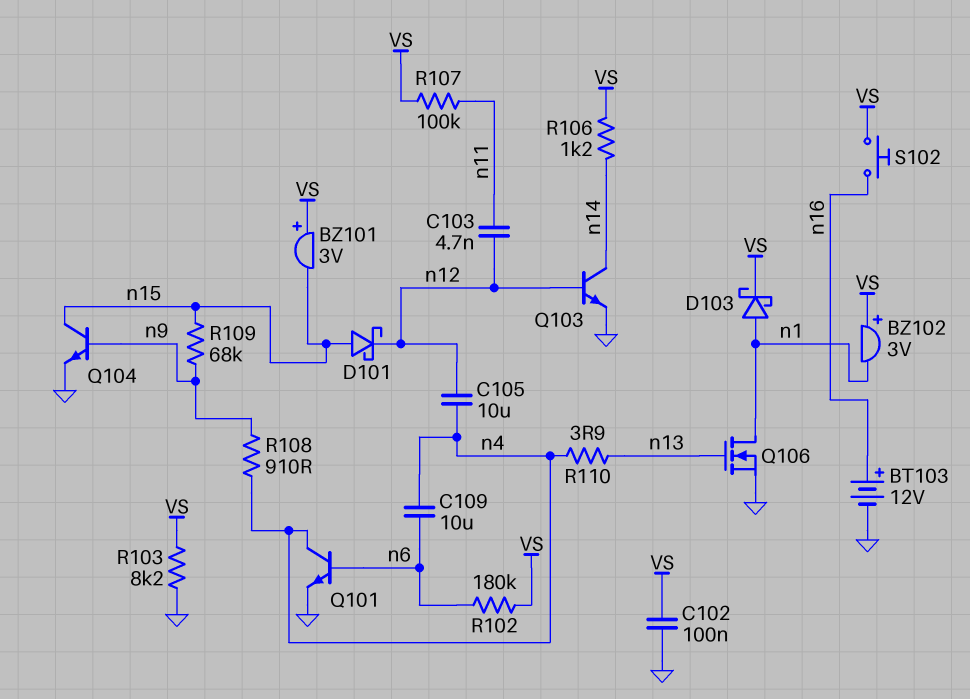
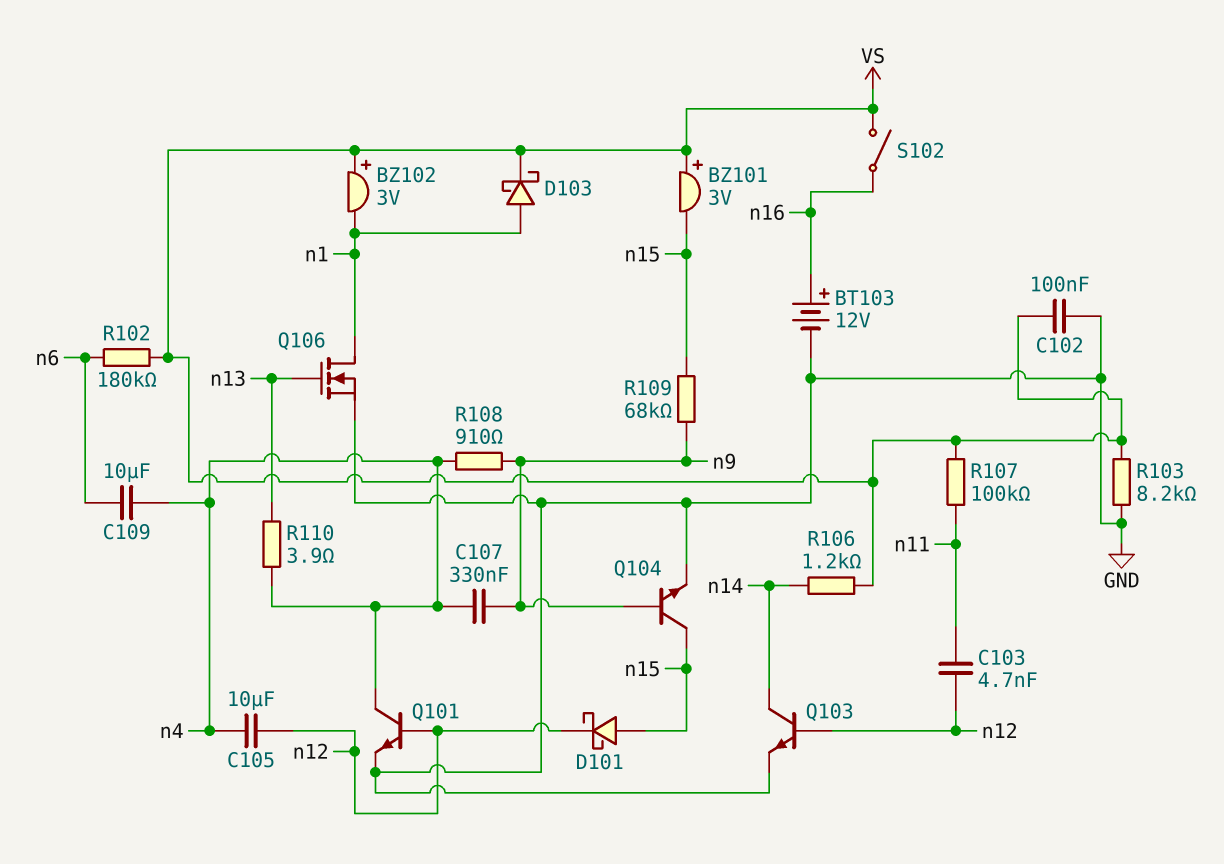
C107: none -> 330nF (n4, n9)
Q101: NPN (B n6, C n4, E GND) -> NPN (B n12, C n4, E GND)
S102: button (VS, n16) -> switch (VS, n16)

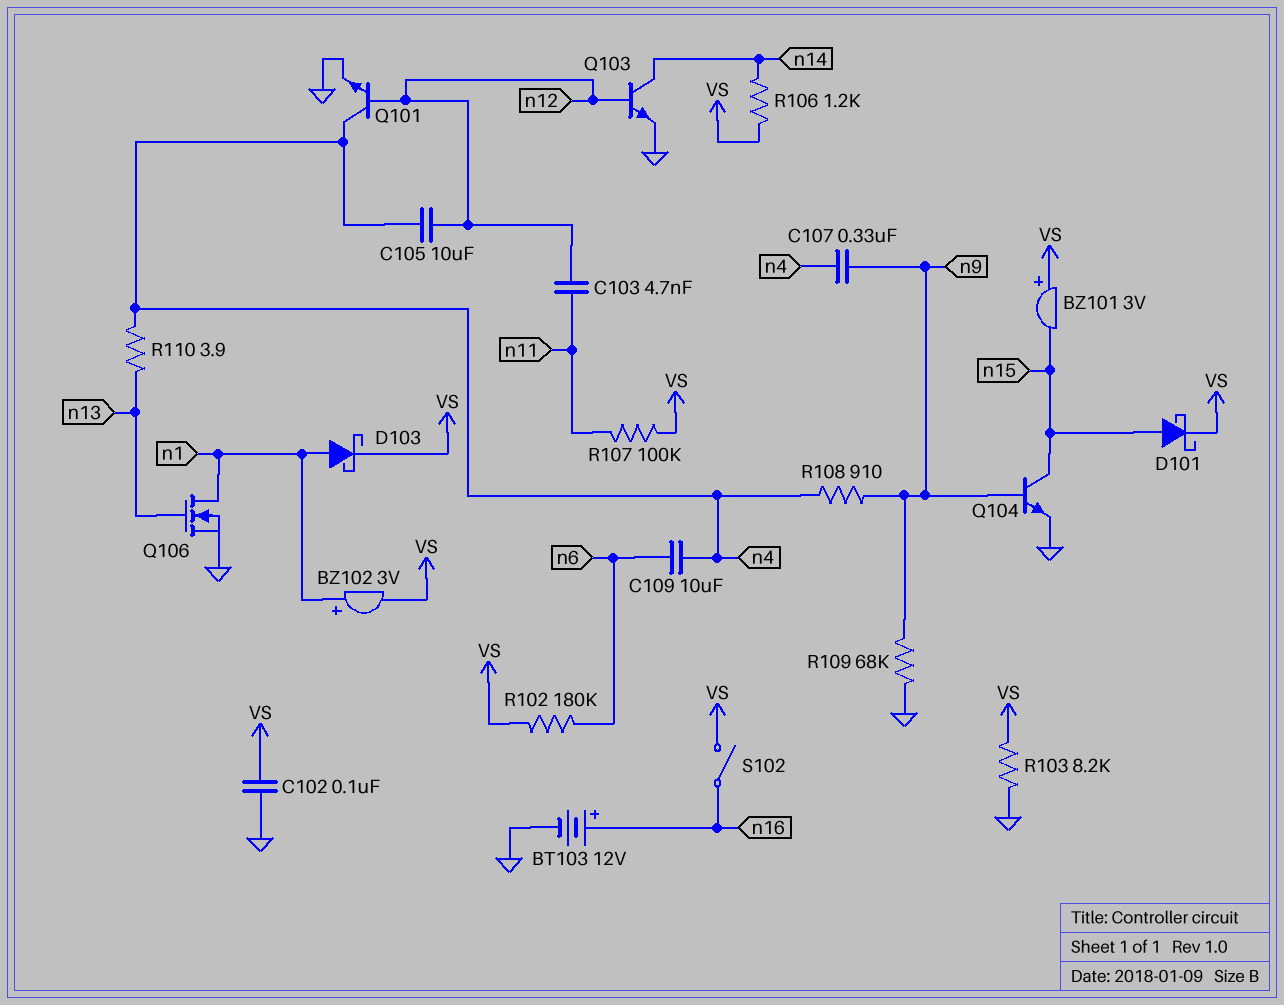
BZ102: buzzer 3V (plus VS, minus n1) -> buzzer 3V (plus n1, minus VS)
D101: schottky (A n15, K n12) -> schottky (A n15, K VS)
R109: 68k (n9, n15) -> 68k (GND, n9)

